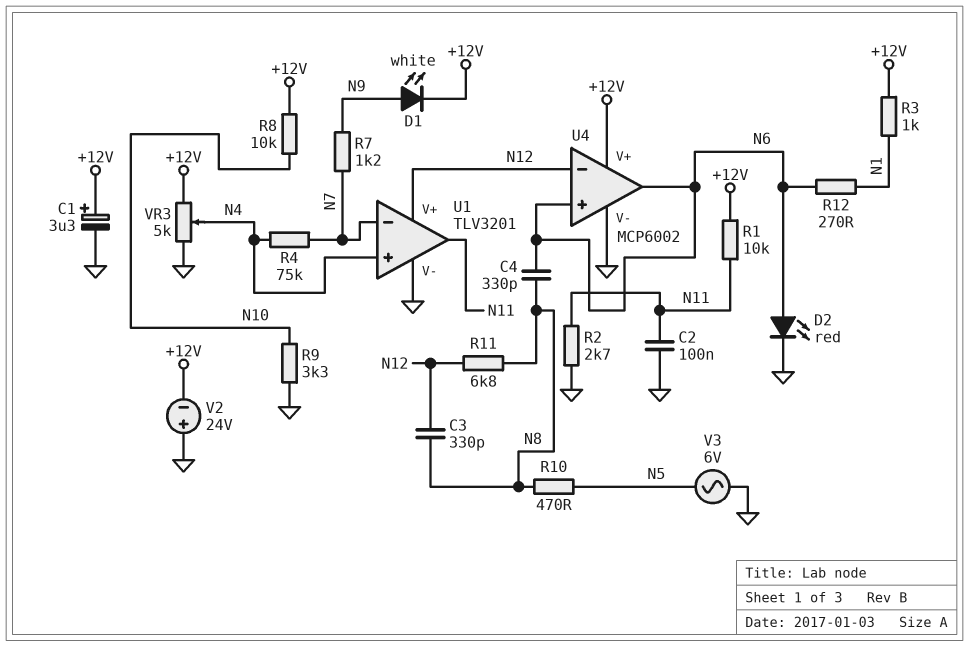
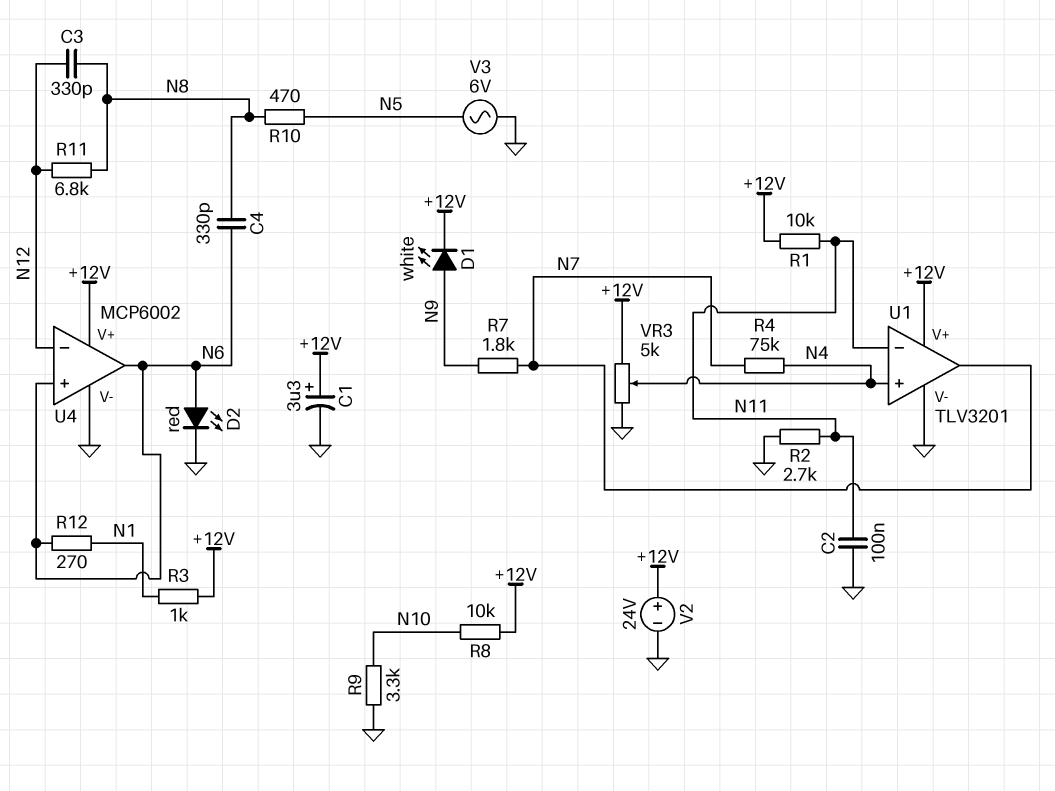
R7: 1.2k (N7, N9) -> 1.8k (N7, N9)
U1 pin V+: N12 -> +12V
U1 pin in-: N7 -> N11
U1 pin out: N11 -> N7
V2: 24V (plus GND, minus +12V) -> 24V (plus +12V, minus GND)

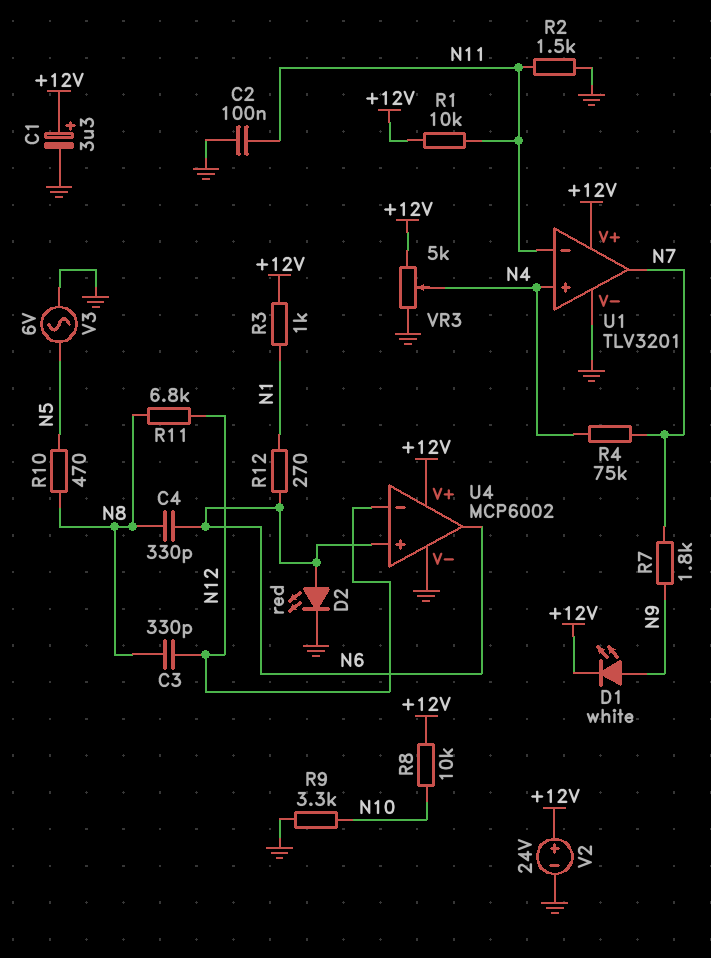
R2: 2.7k (GND, N11) -> 1.5k (GND, N11)

